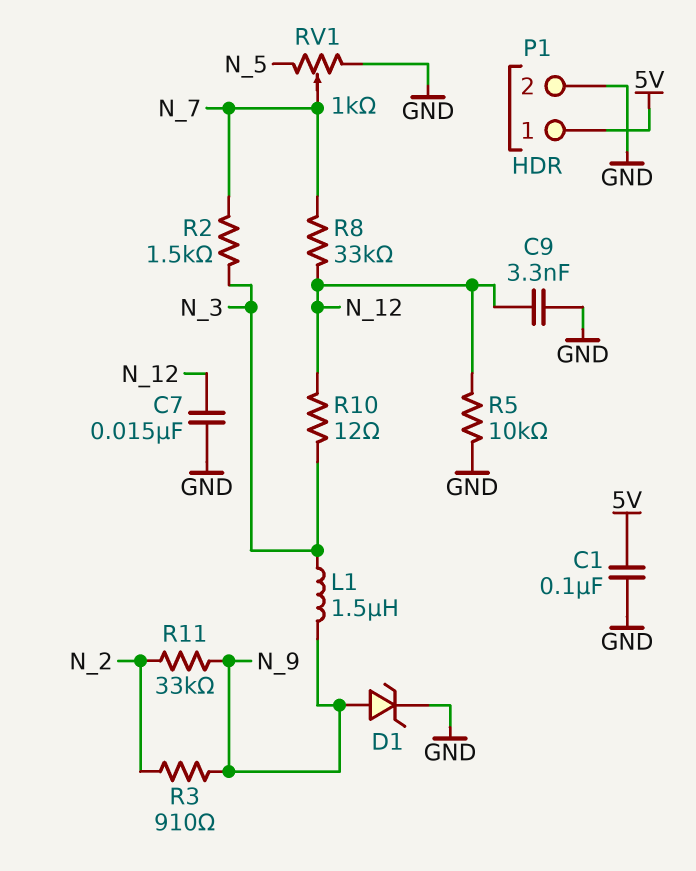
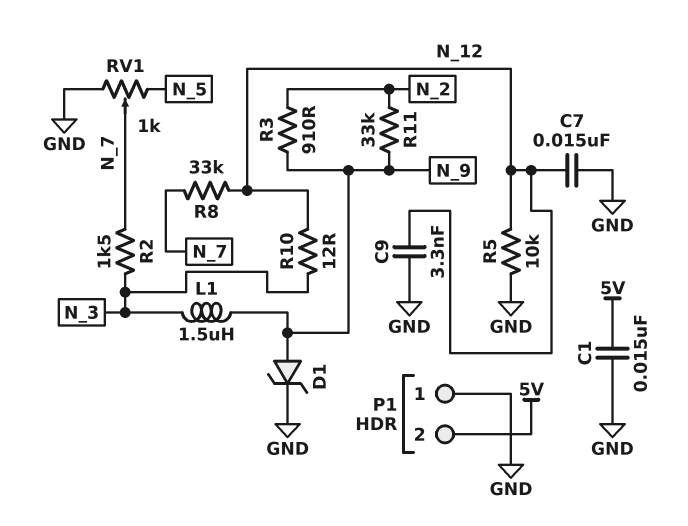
C1: 100nF (5V, GND) -> 15nF (5V, GND)
P1 pin 1: 5V -> GND
P1 pin 2: GND -> 5V

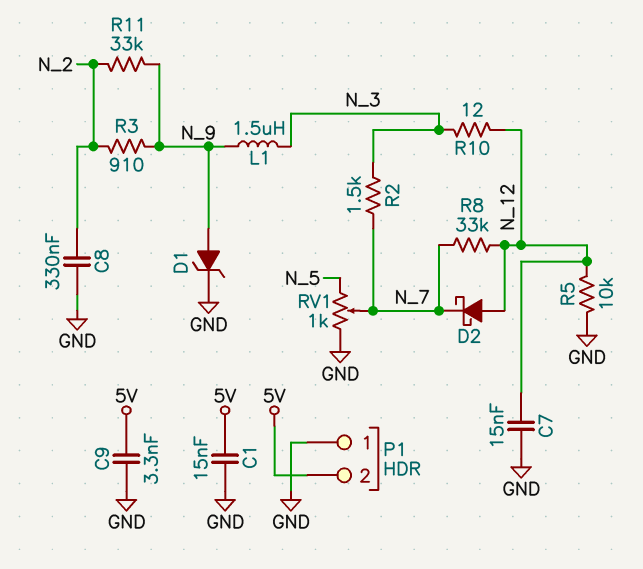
C8: none -> 330nF (GND, N_2)
C9: 3.3nF (GND, N_12) -> 3.3nF (5V, GND)
D2: none -> schottky (A N_12, K N_7)

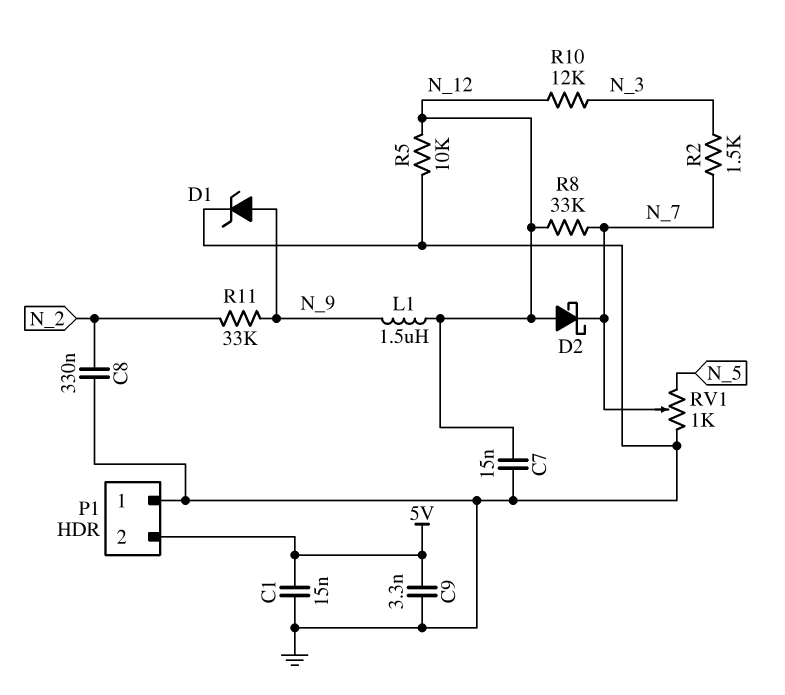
L1: 1.5uH (N_3, N_9) -> 1.5uH (N_9, N_12)
R3: 910 (N_2, N_9) -> none
R10: 12 (N_3, N_12) -> 12k (N_3, N_12)

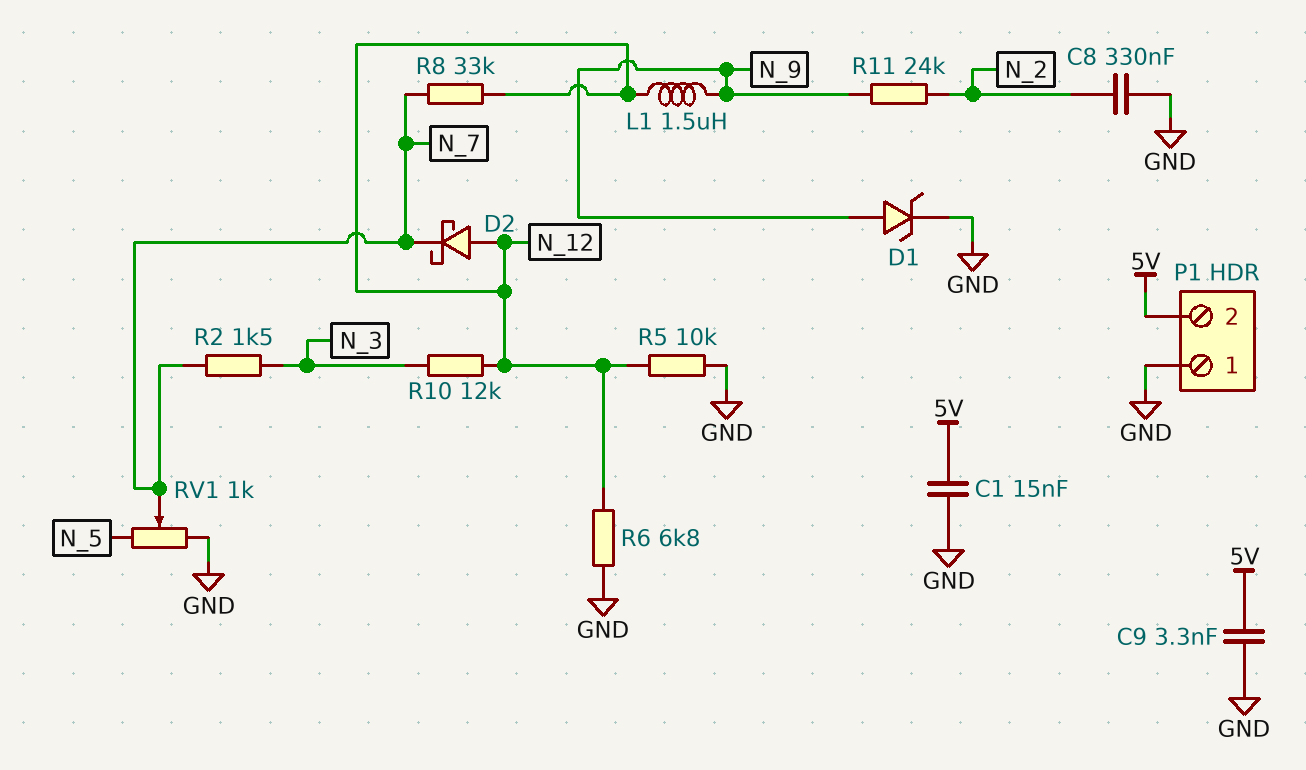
C7: 15nF (GND, N_12) -> none
R6: none -> 6.8k (GND, N_12)
R11: 33k (N_2, N_9) -> 24k (N_2, N_9)

